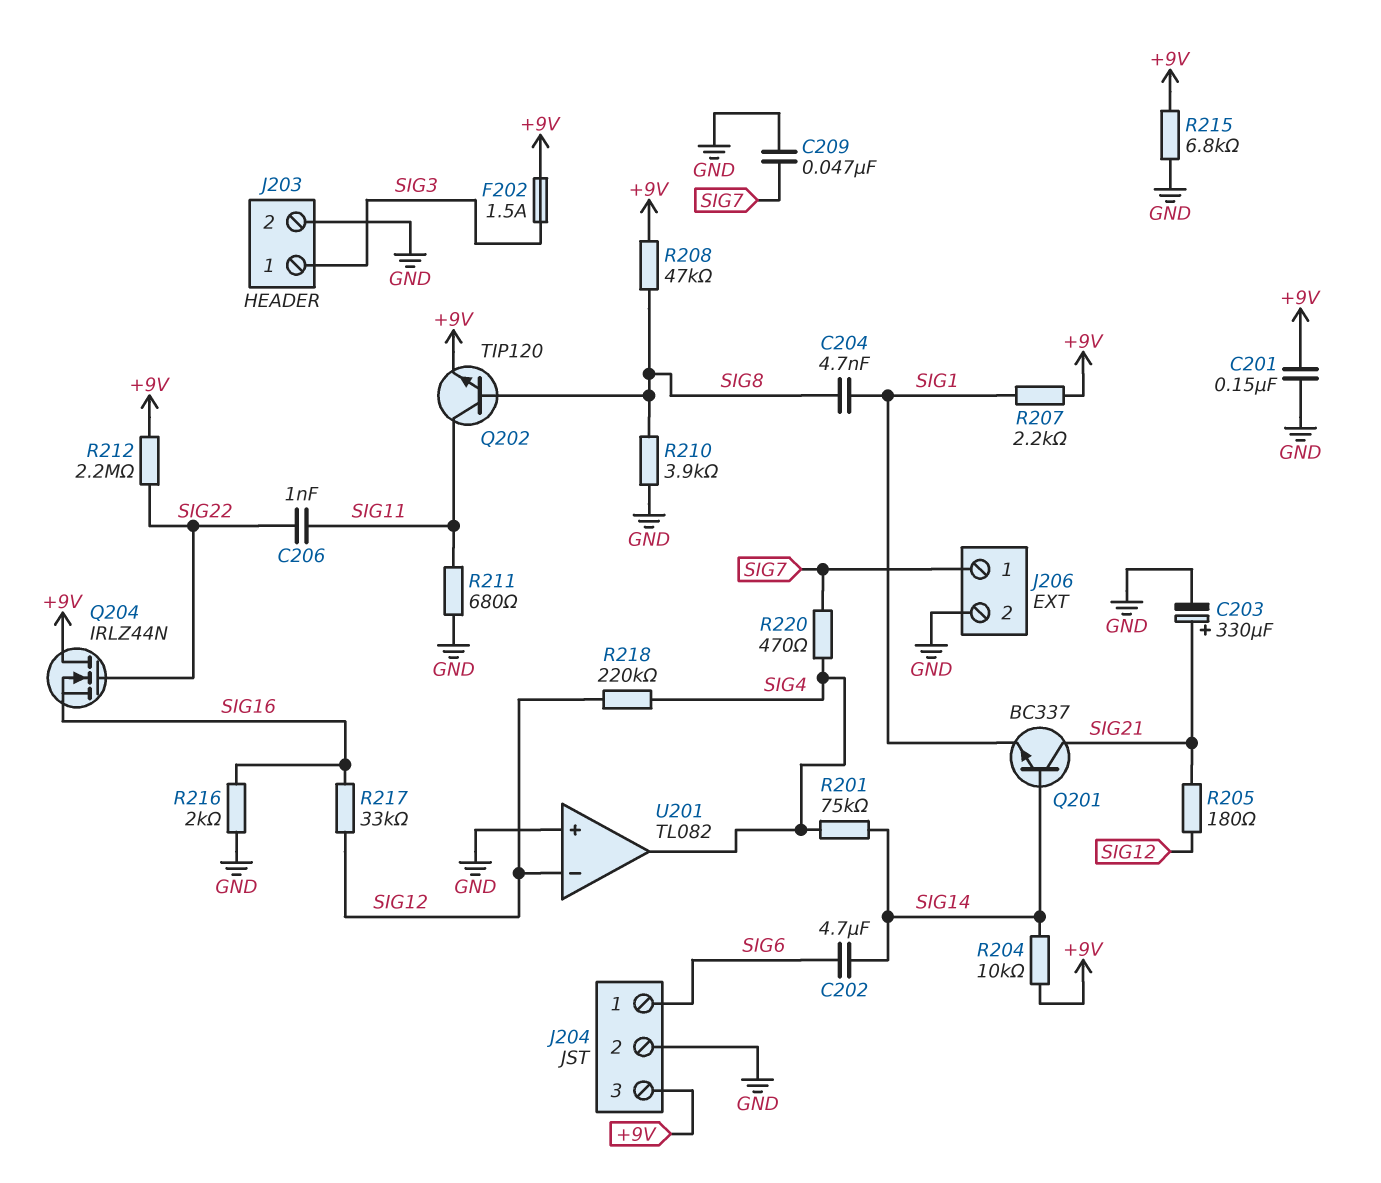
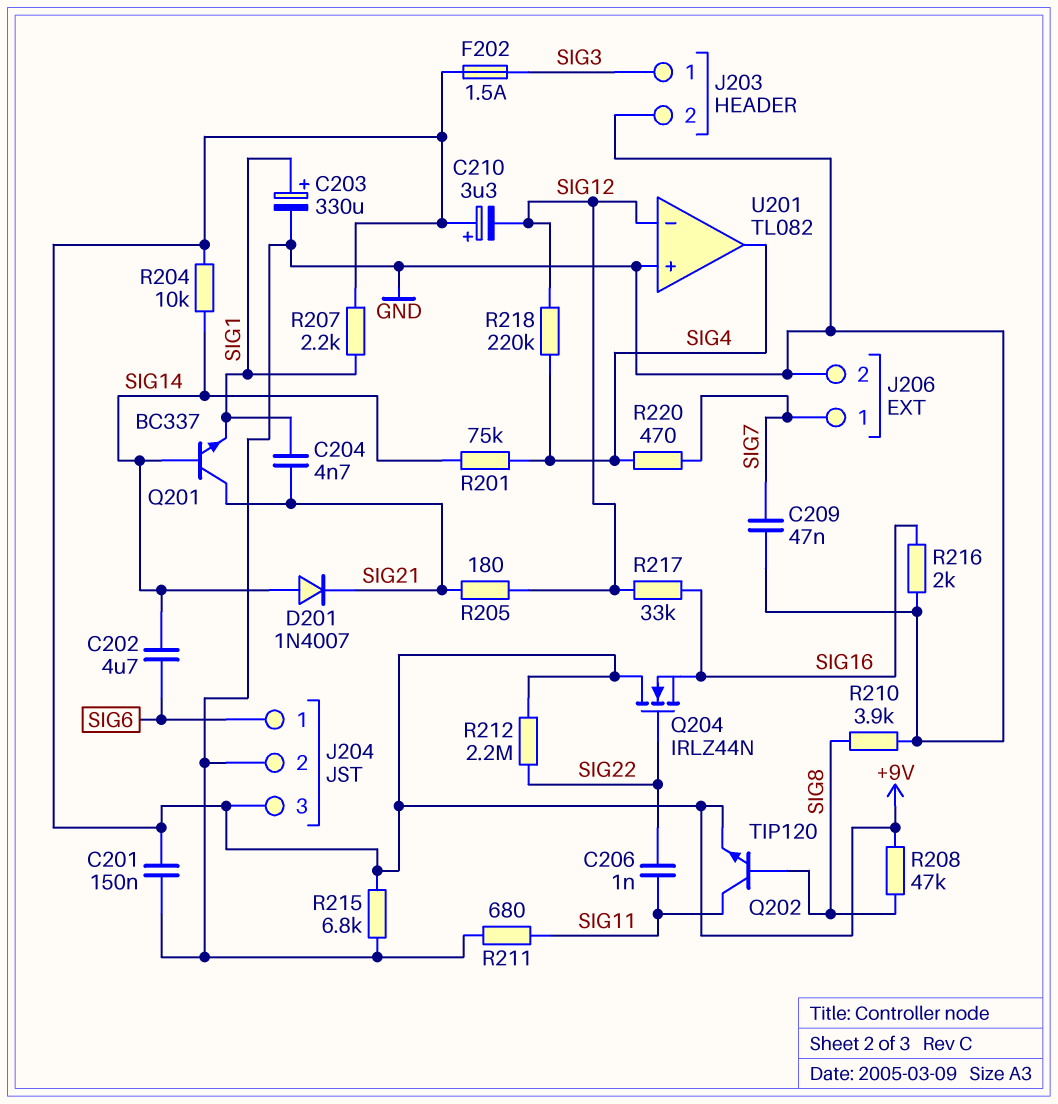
C203: 330uF (plus SIG21, minus GND) -> 330uF (plus SIG1, minus GND)
C204: 4.7nF (SIG1, SIG8) -> 4.7nF (SIG1, SIG21)
C210: none -> 3.3uF (plus +9V, minus SIG12)
D201: none -> diode 1N4007 (A SIG14, K SIG21)

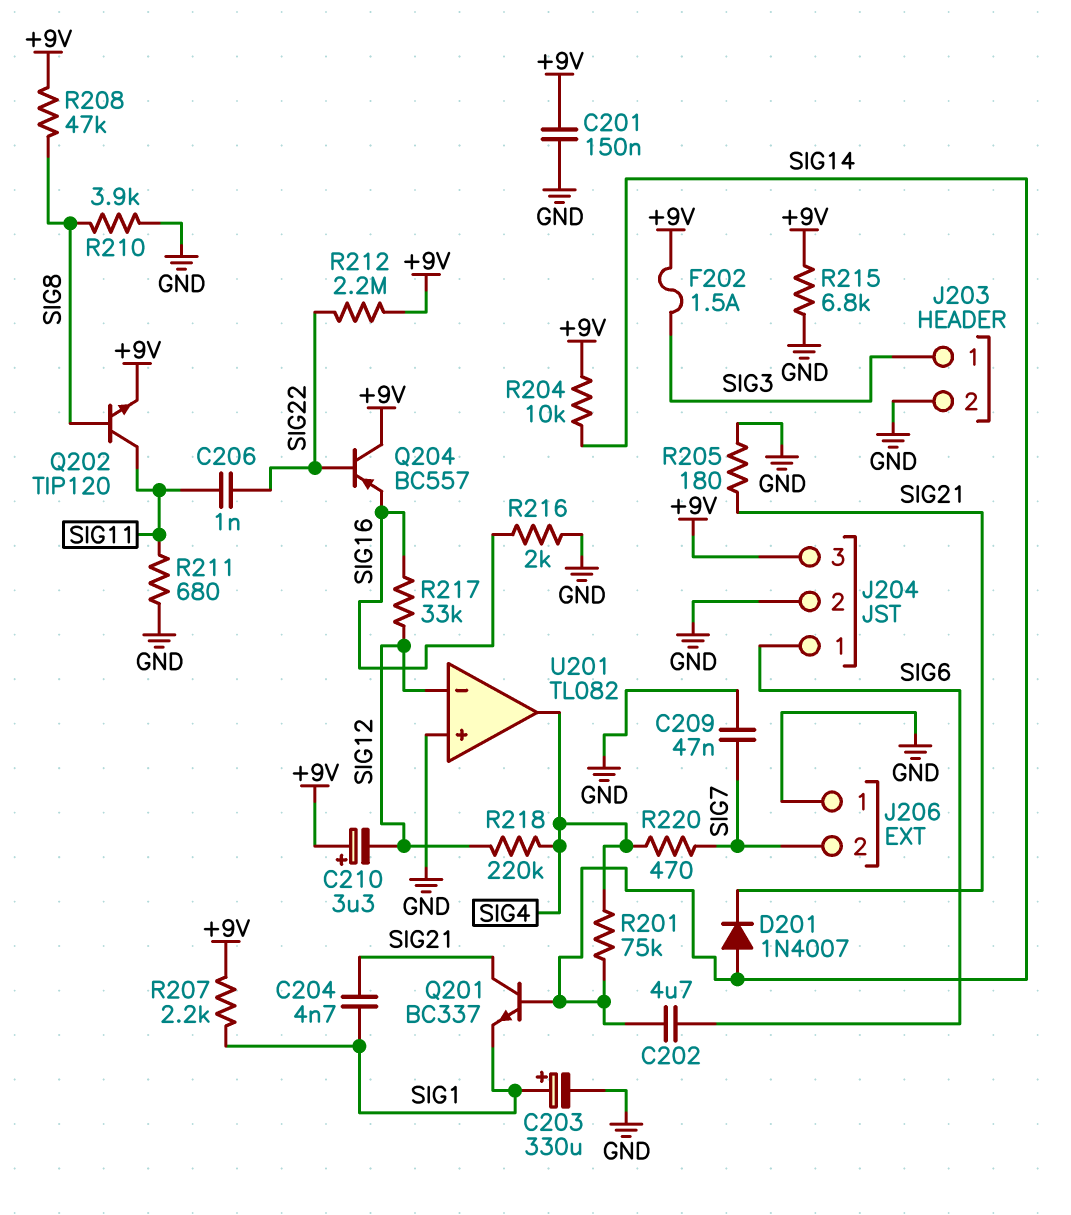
J206 pin 1: SIG7 -> GND
J206 pin 2: GND -> SIG7
Q204: NMOS IRLZ44N (G SIG22, D +9V, S SIG16) -> PNP BC557 (B SIG22, C +9V, E SIG16)
R205: 180 (SIG12, SIG21) -> 180 (GND, SIG21)

